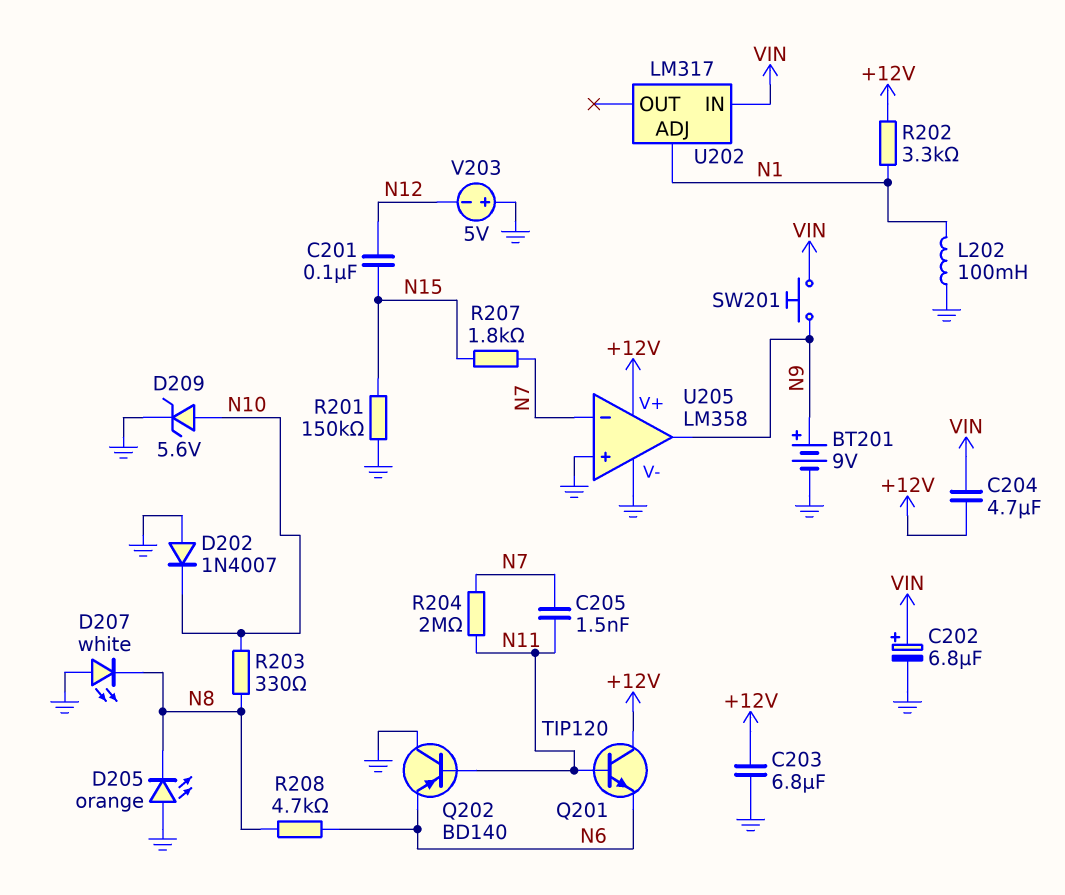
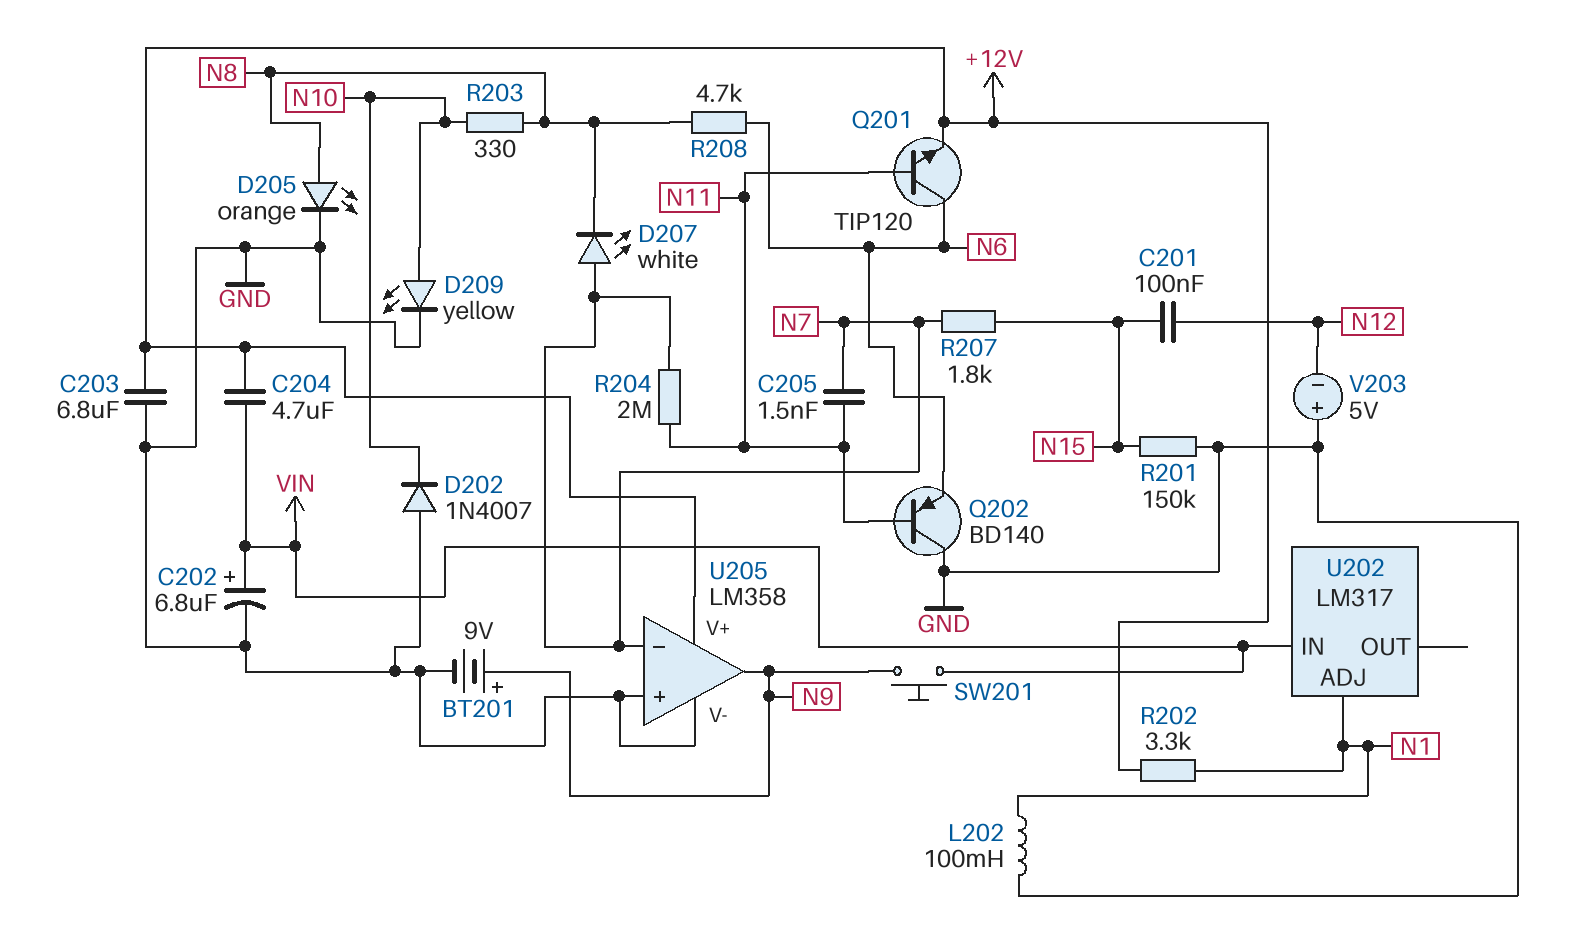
D205: LED orange (A GND, K N8) -> LED orange (A N8, K GND)
D207: LED white (A GND, K N8) -> LED white (A N7, K N8)
D209: zener 5.6V (A N10, K GND) -> LED yellow (A N10, K GND)
Q201: NPN TIP120 (B N11, C +12V, E N6) -> NPN TIP120 (B N11, C N6, E +12V)

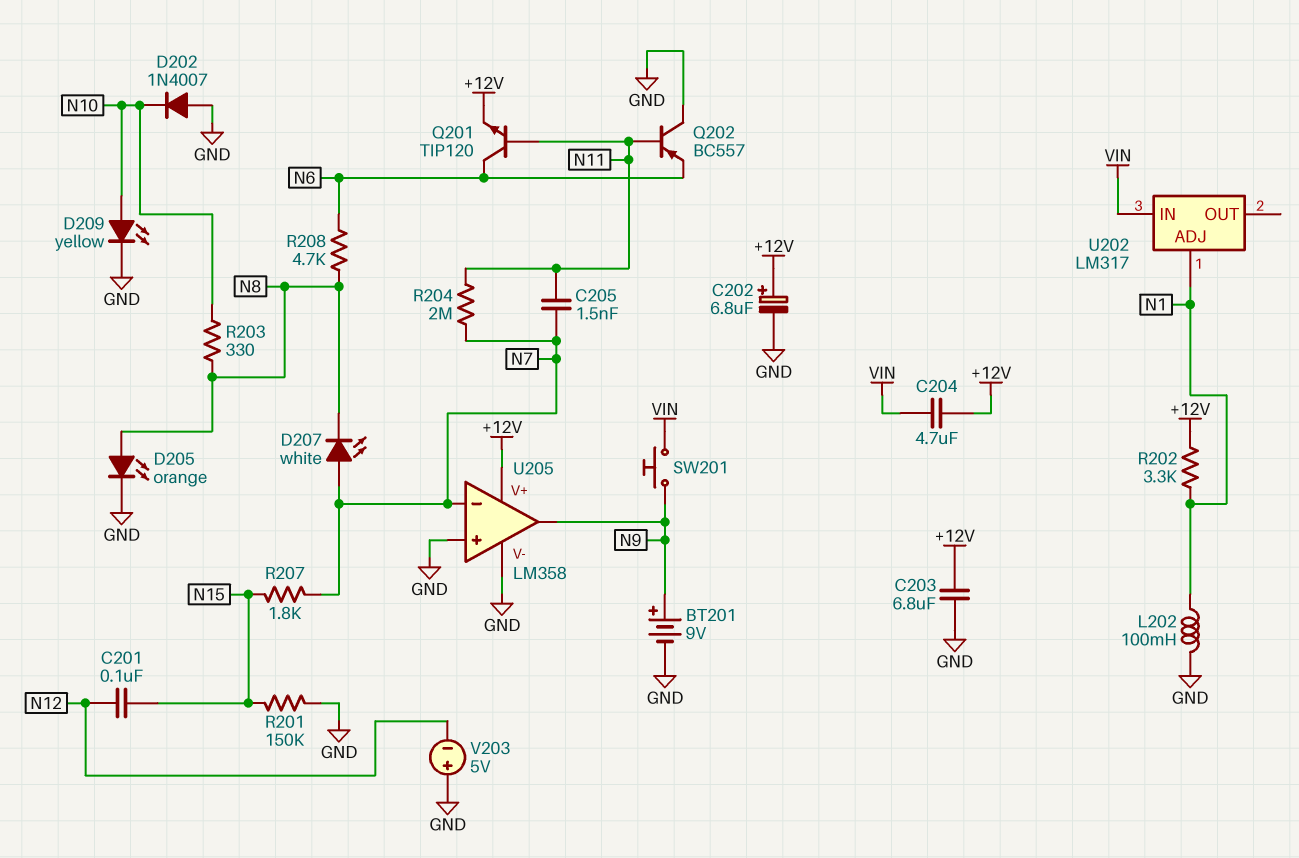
C202: 6.8uF (plus VIN, minus GND) -> 6.8uF (plus +12V, minus GND)
Q202: PNP BD140 (B N11, C GND, E N6) -> PNP BC557 (B N11, C GND, E N6)

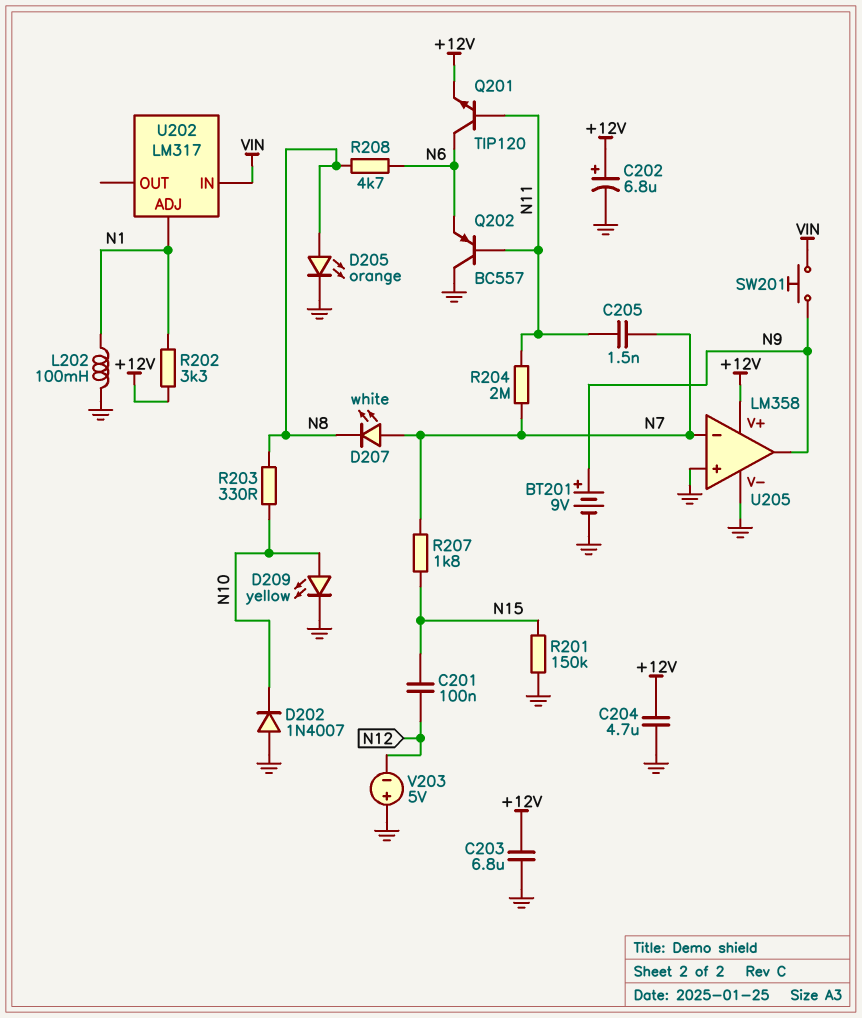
C204: 4.7uF (+12V, VIN) -> 4.7uF (+12V, GND)

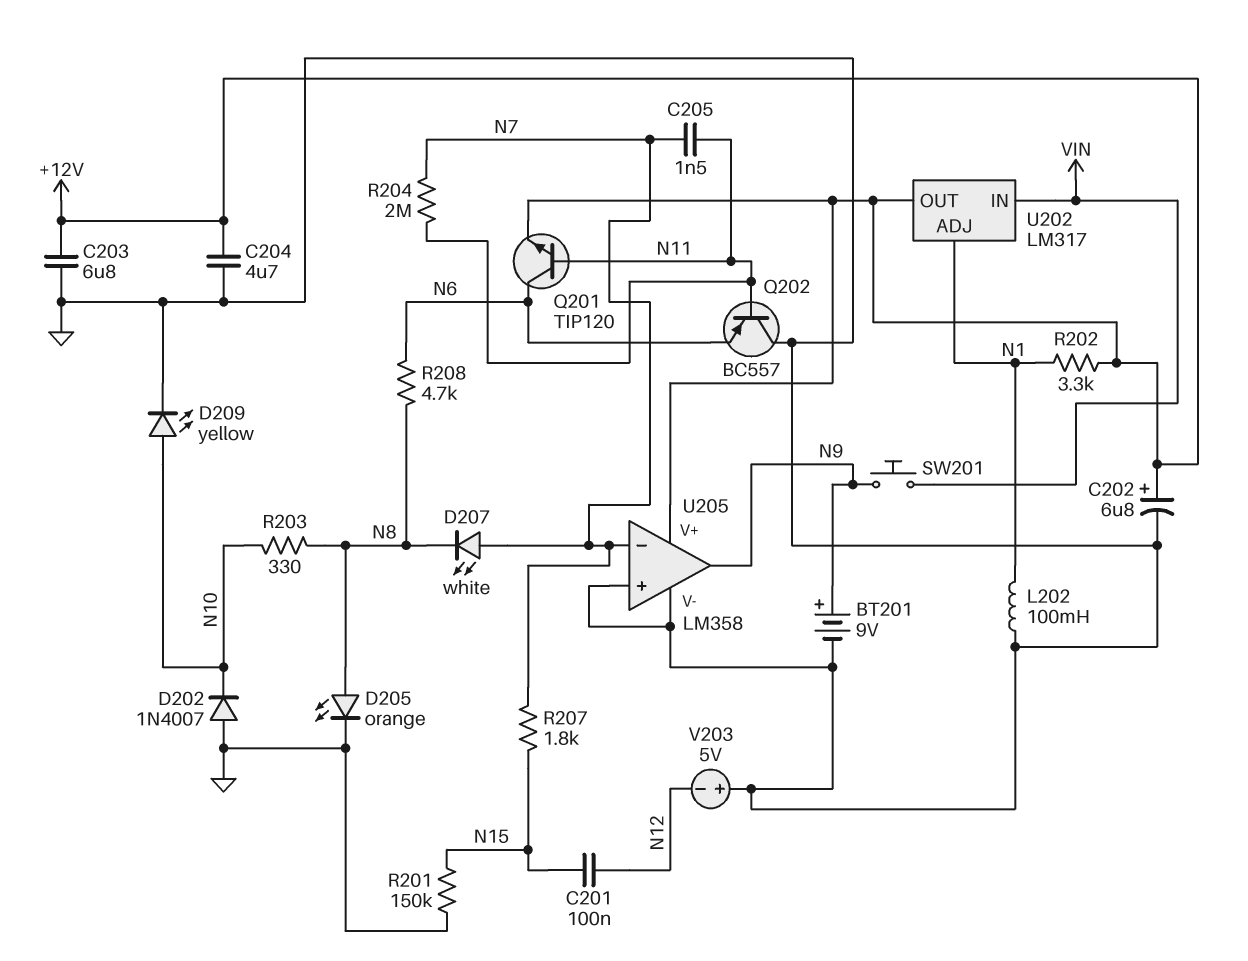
U202 pin OUT: none -> +12V

